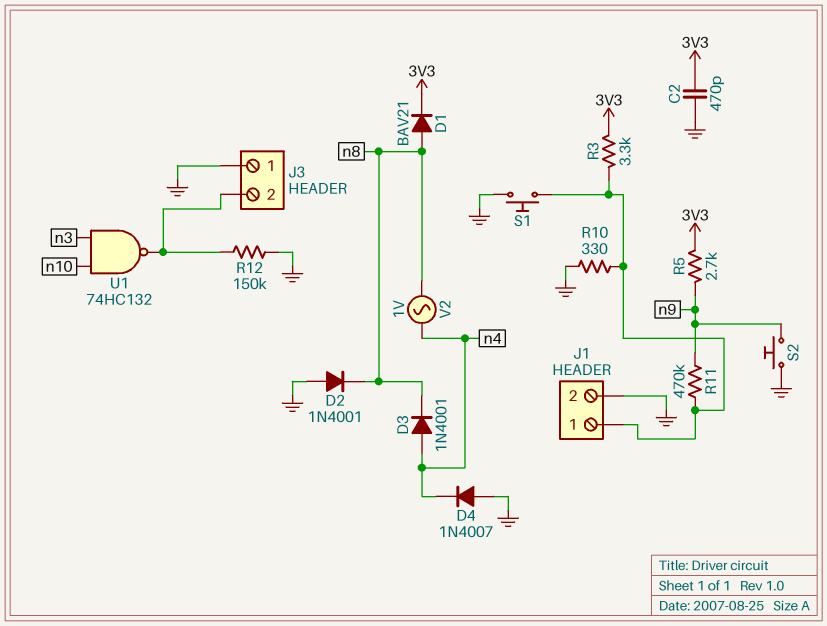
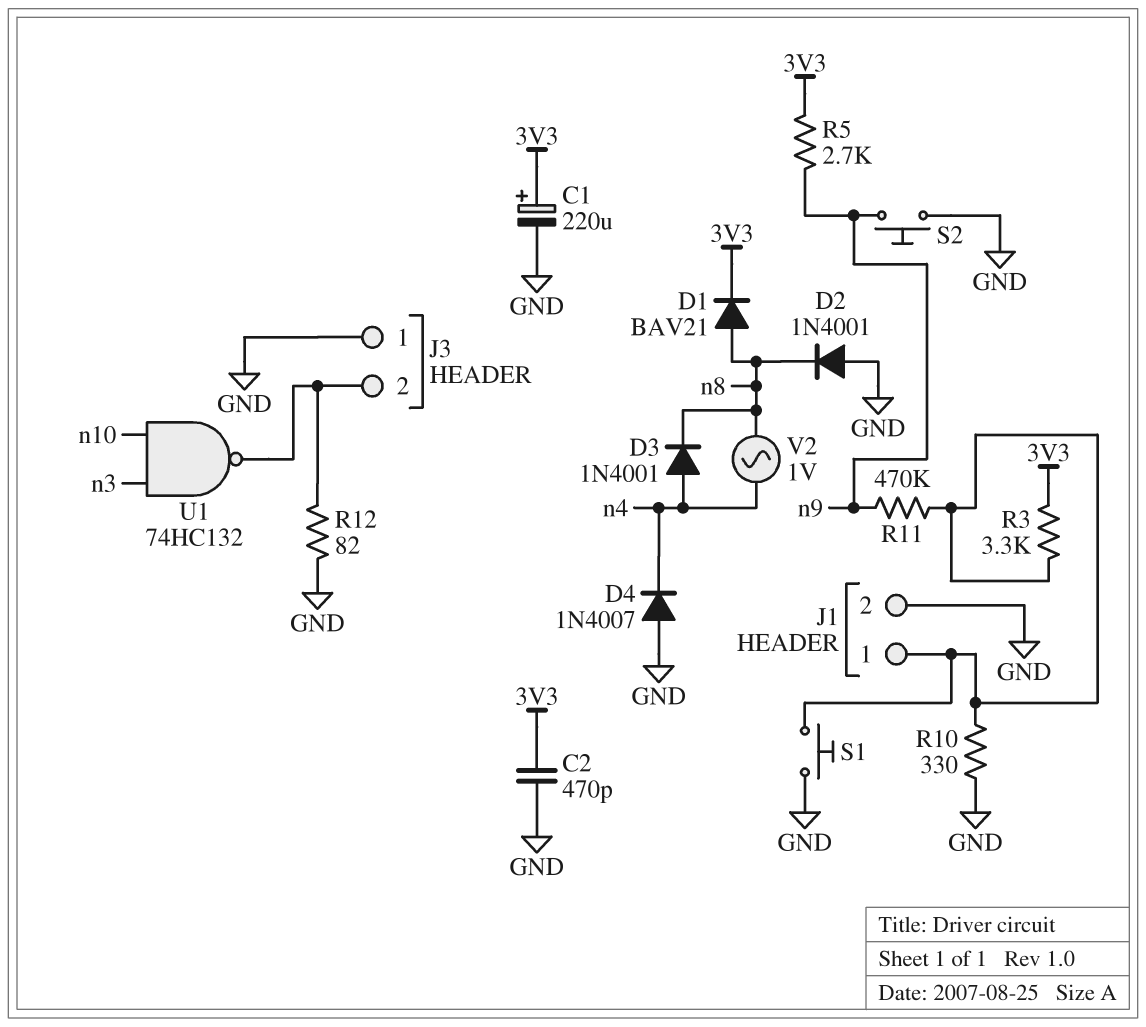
C1: none -> 220uF (plus 3V3, minus GND)
R12: 150k (GND, J3/2) -> 82 (GND, J3/2)

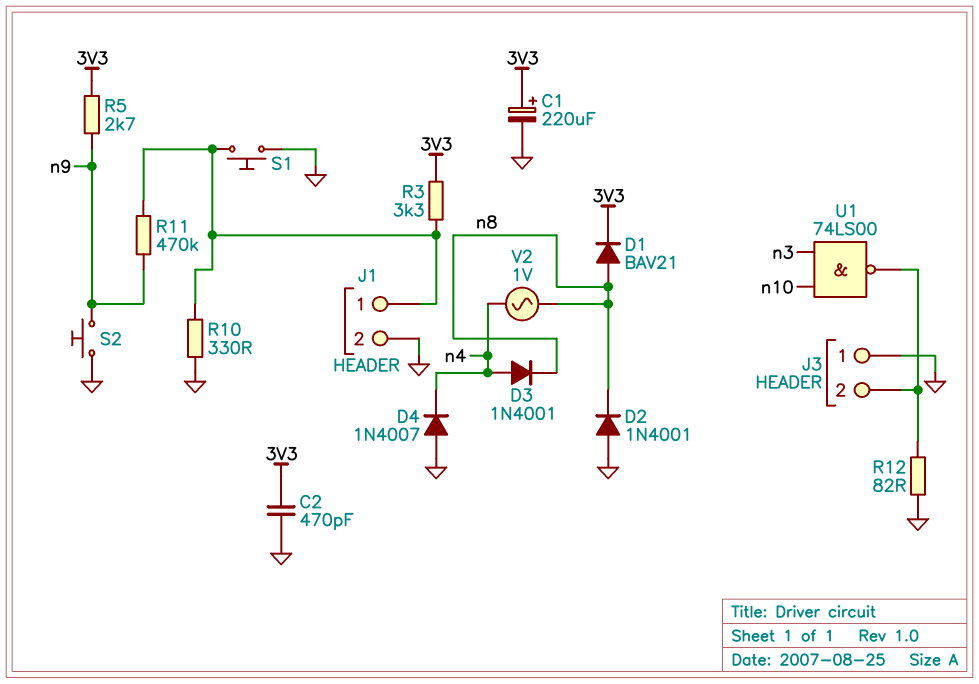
U1: NAND 74HC132 (in n3, in n10, out J3/2) -> NAND 74LS00 (in n3, in n10, out J3/2)

